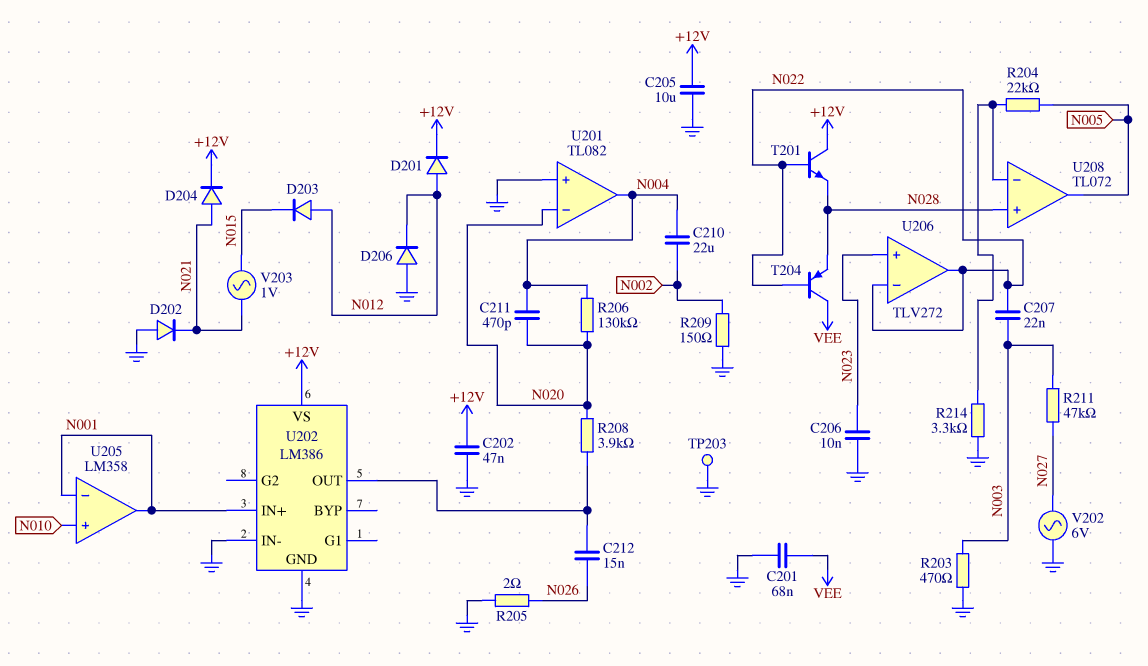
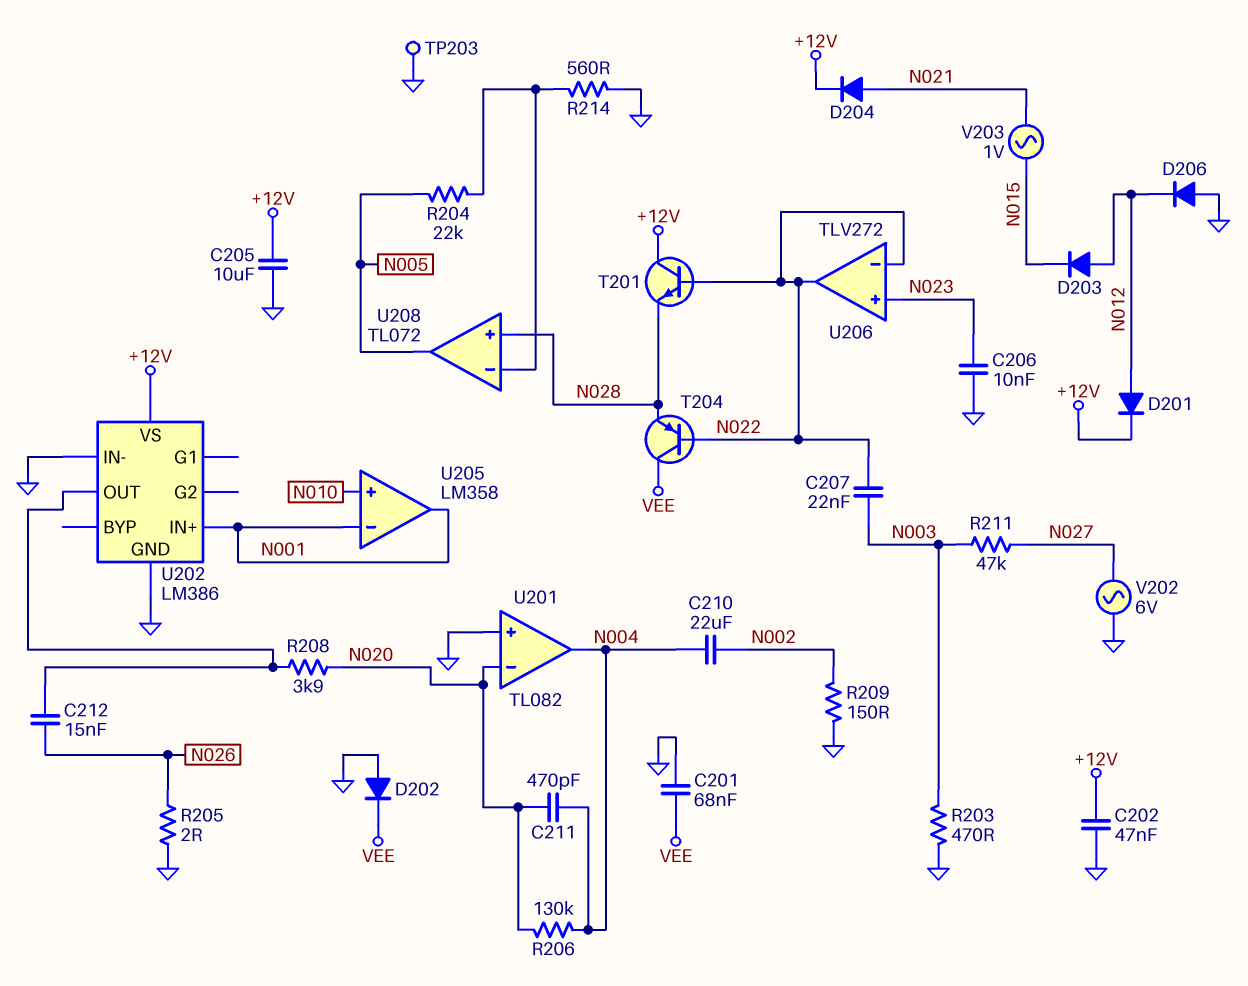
D202: diode (A GND, K N021) -> diode (A GND, K VEE)
R214: 3.3k (GND, U208/in-) -> 560 (GND, U208/in-)

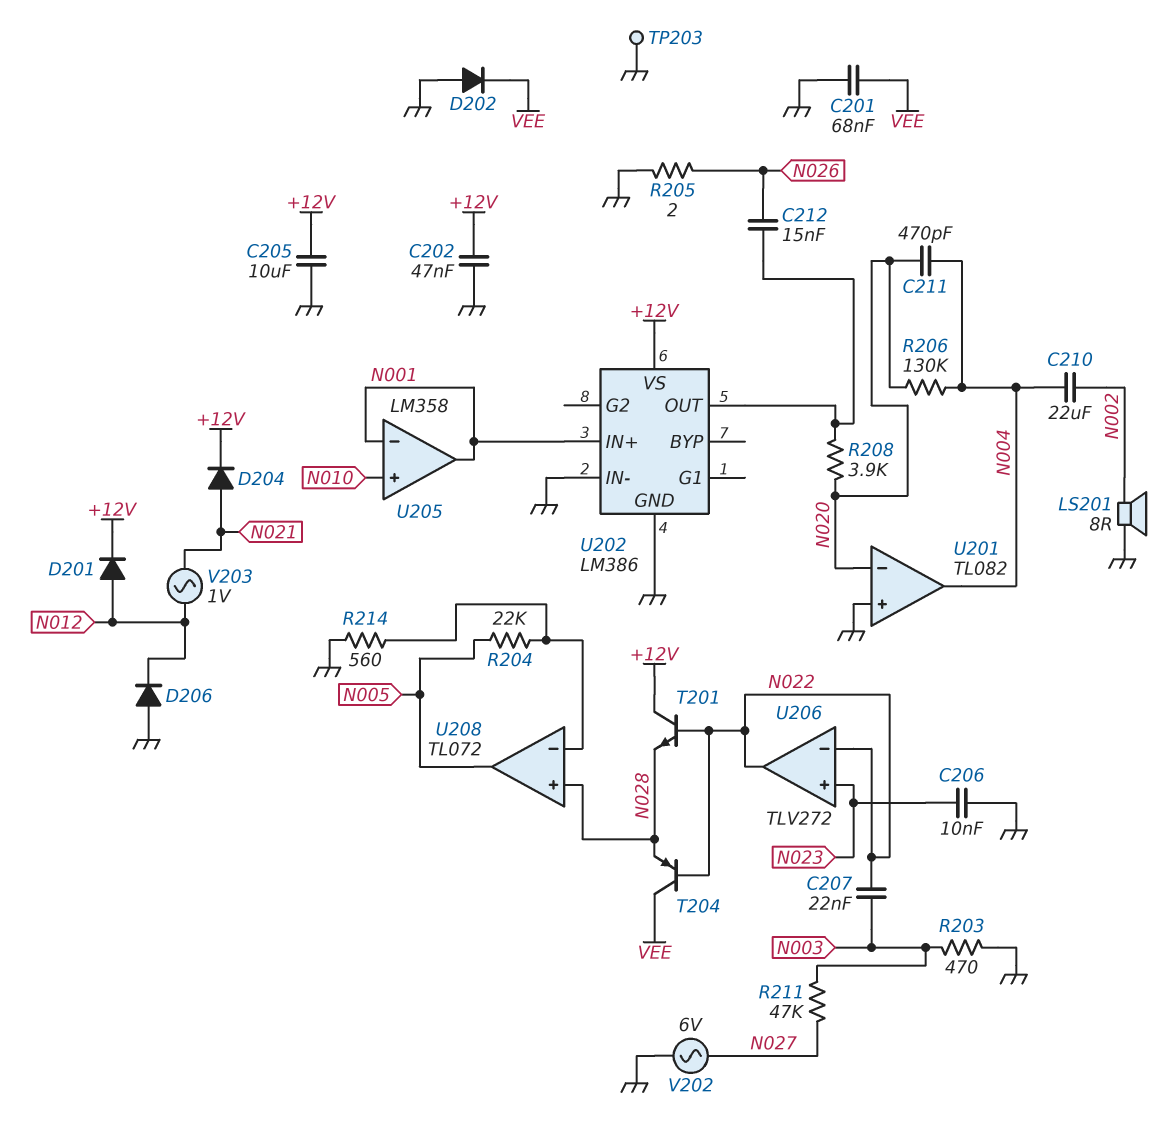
D203: diode (A N012, K N015) -> none
LS201: none -> speaker 8R (GND, N002)
R209: 150 (GND, N002) -> none
V203: AC 1V (N015, N021) -> AC 1V (N012, N021)

